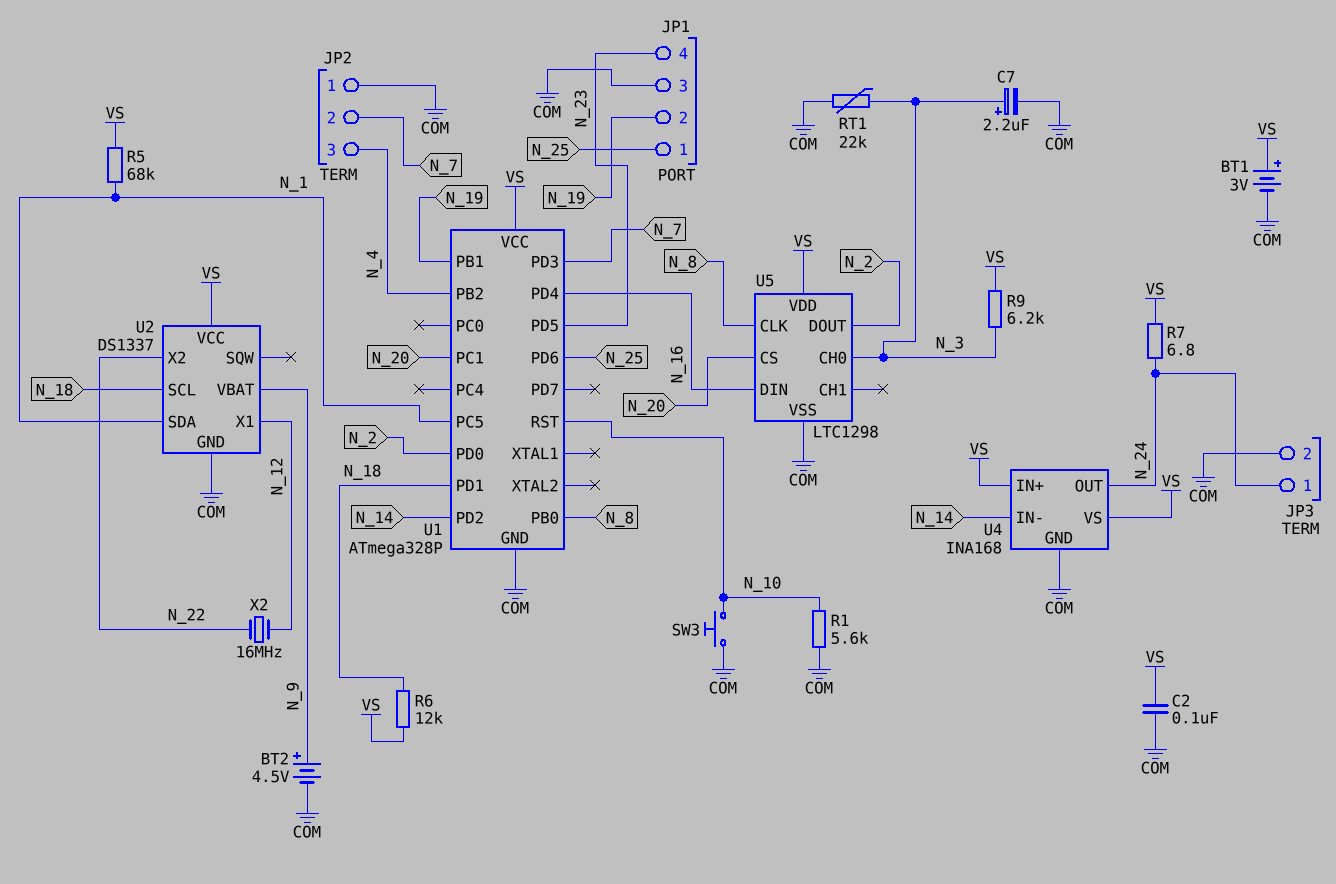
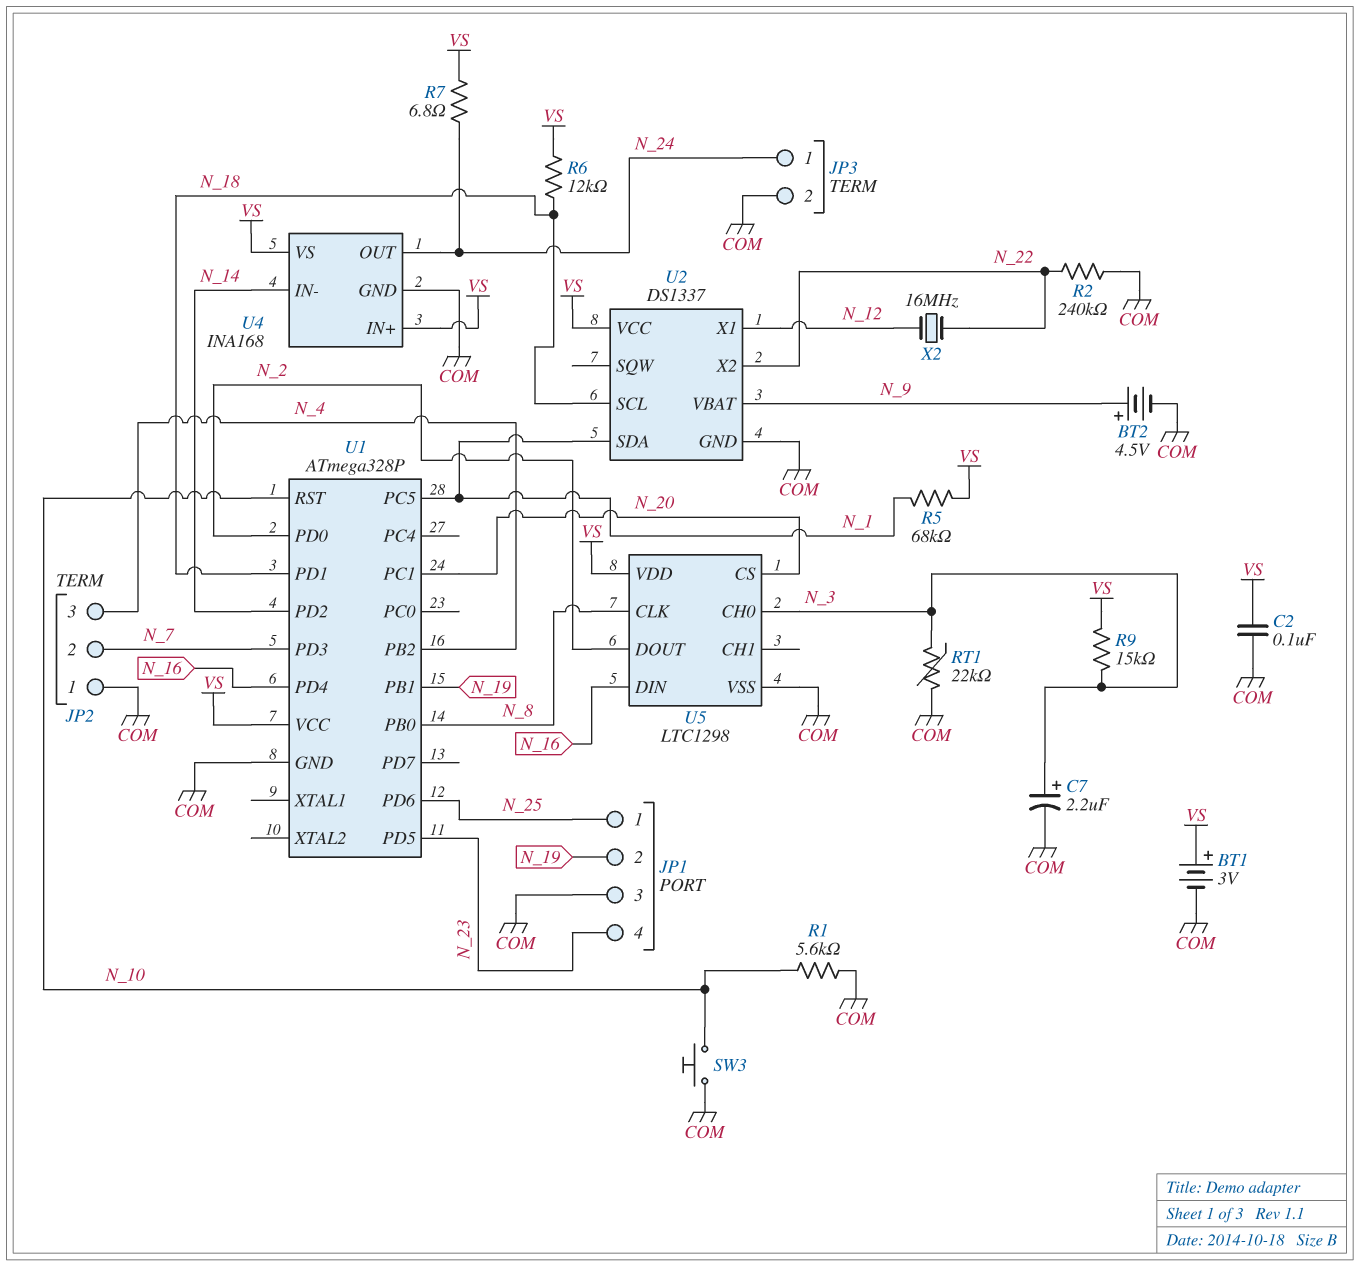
R2: none -> 240k (COM, N_22)
R9: 6.2k (N_3, VS) -> 15k (N_3, VS)

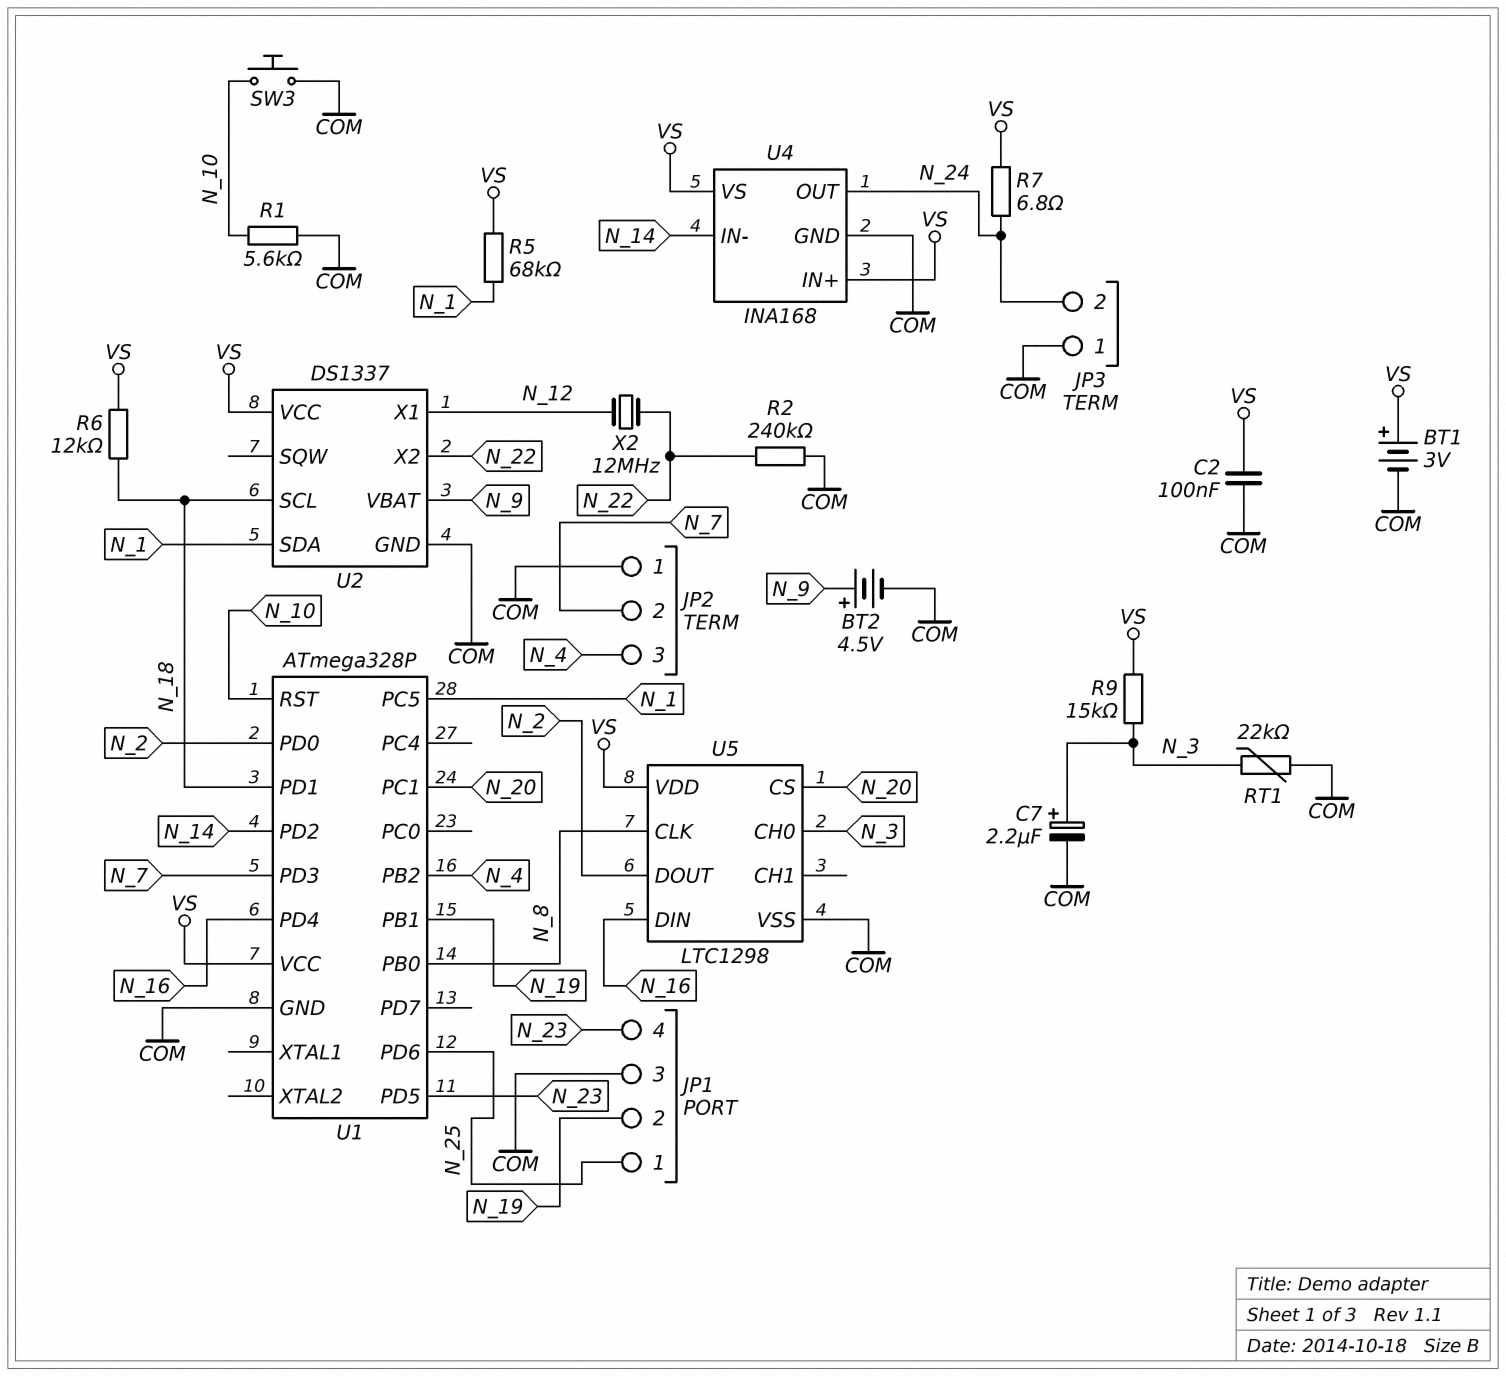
JP3 pin 1: N_24 -> COM
JP3 pin 2: COM -> N_24
X2: 16MHz (N_12, N_22) -> 12MHz (N_12, N_22)

